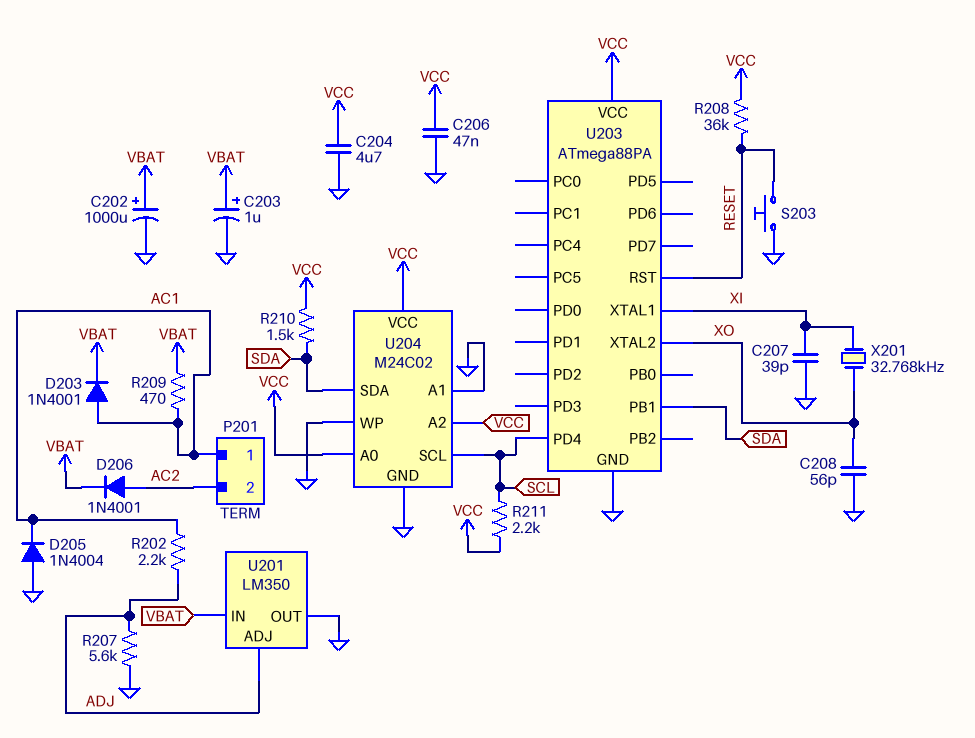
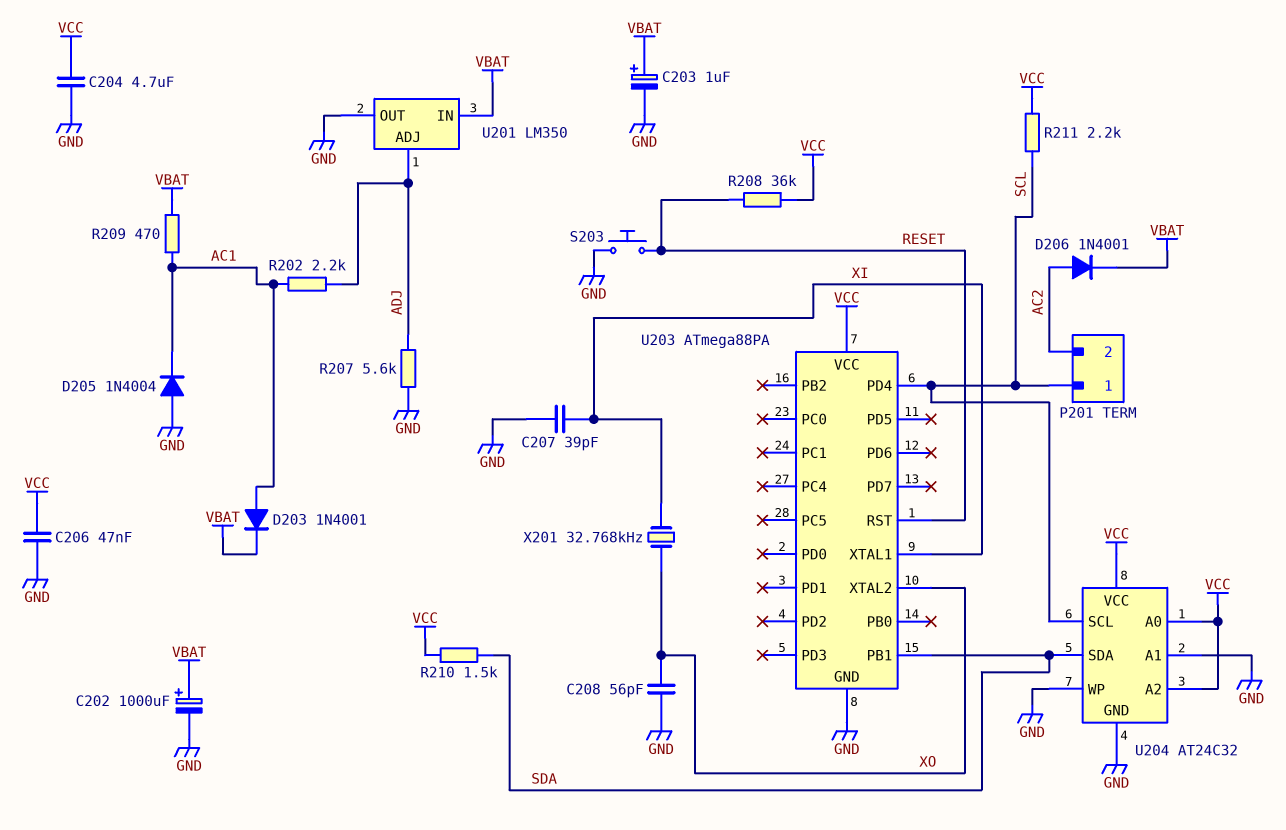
P201 pin 1: AC1 -> SCL
U204: M24C02 -> AT24C32

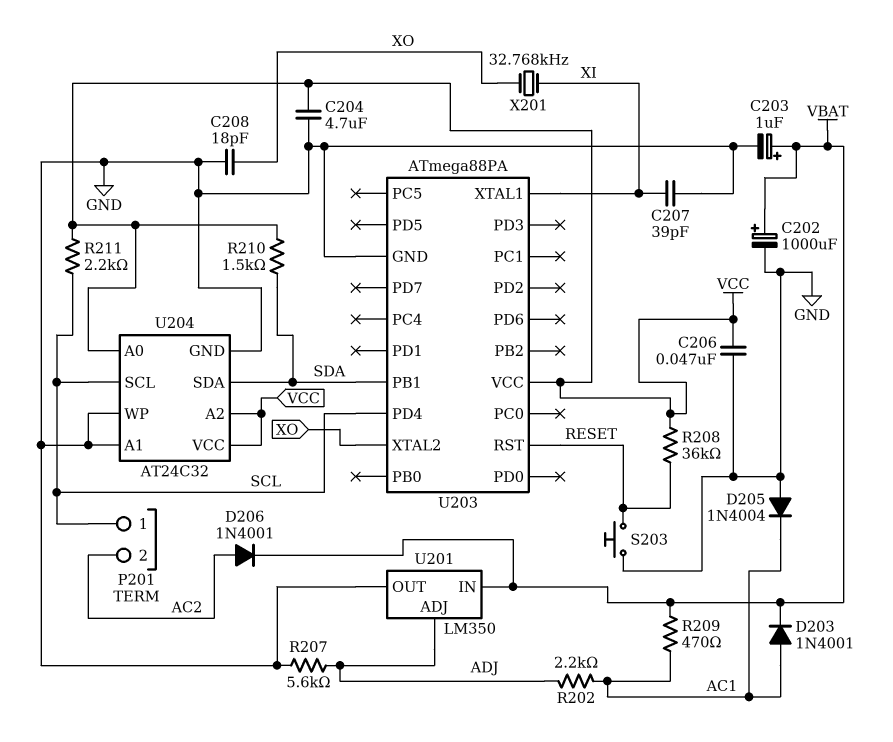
C208: 56pF (GND, XO) -> 18pF (GND, XO)

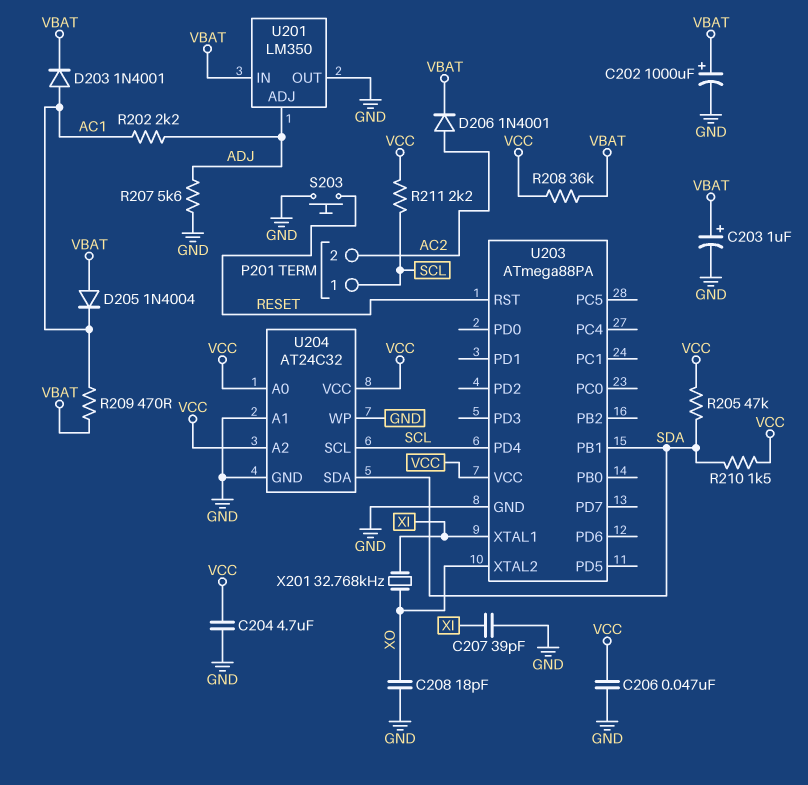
D205: diode 1N4004 (A GND, K AC1) -> diode 1N4004 (A VBAT, K AC1)
R205: none -> 47k (SDA, VCC)
R208: 36k (RESET, VCC) -> 36k (VBAT, VCC)

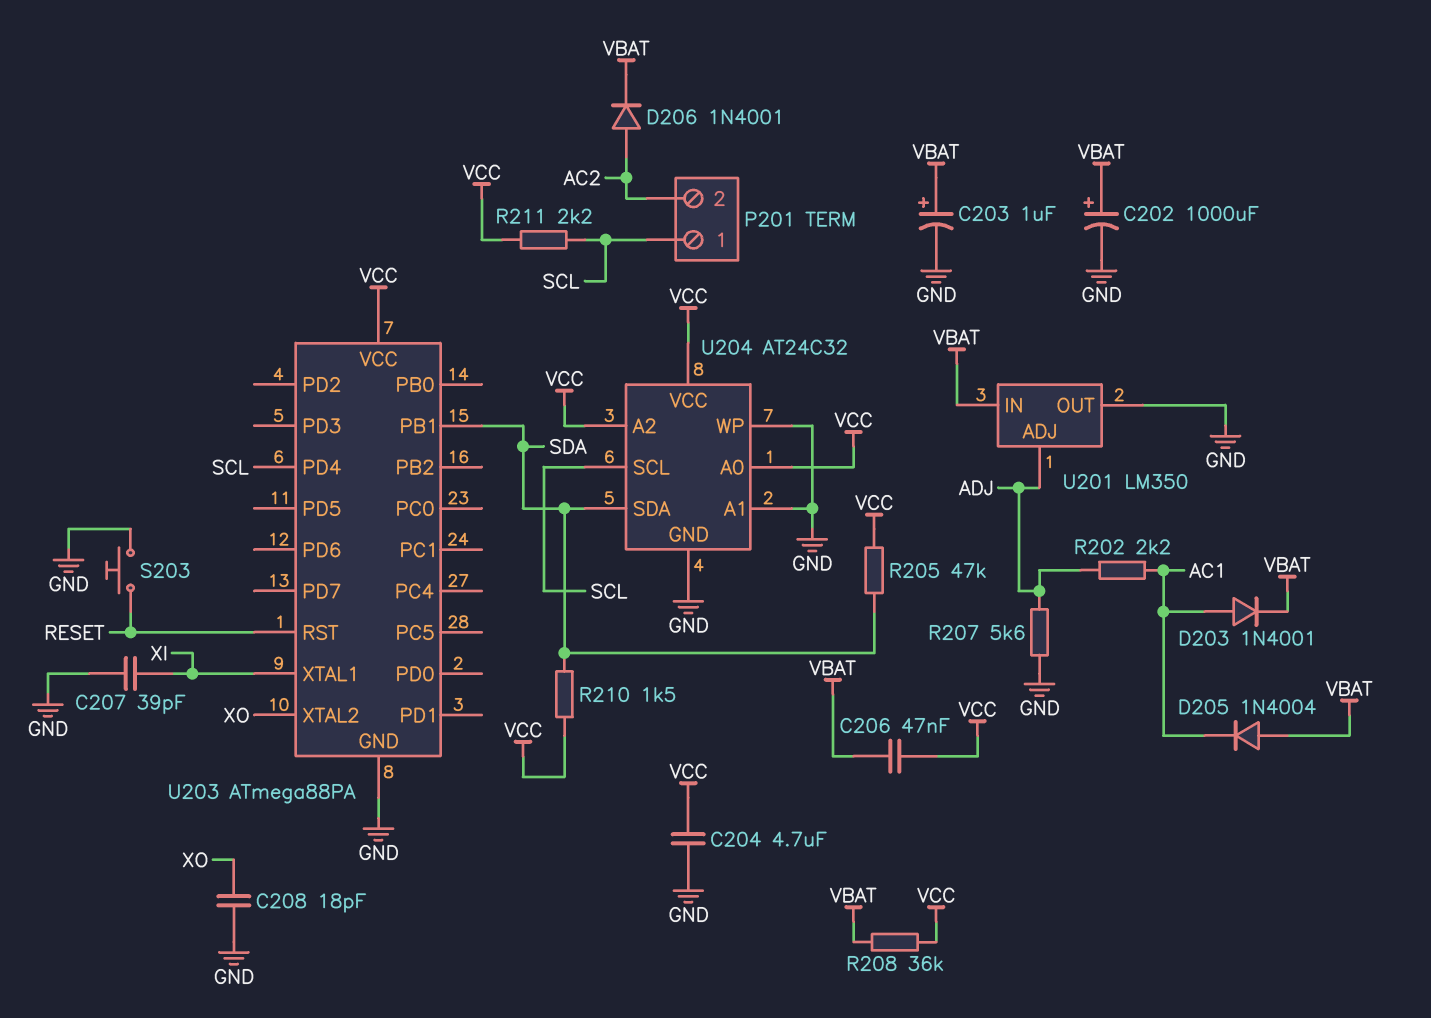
C206: 47nF (GND, VCC) -> 47nF (VBAT, VCC)
R209: 470 (AC1, VBAT) -> none
X201: 32.768kHz (XI, XO) -> none

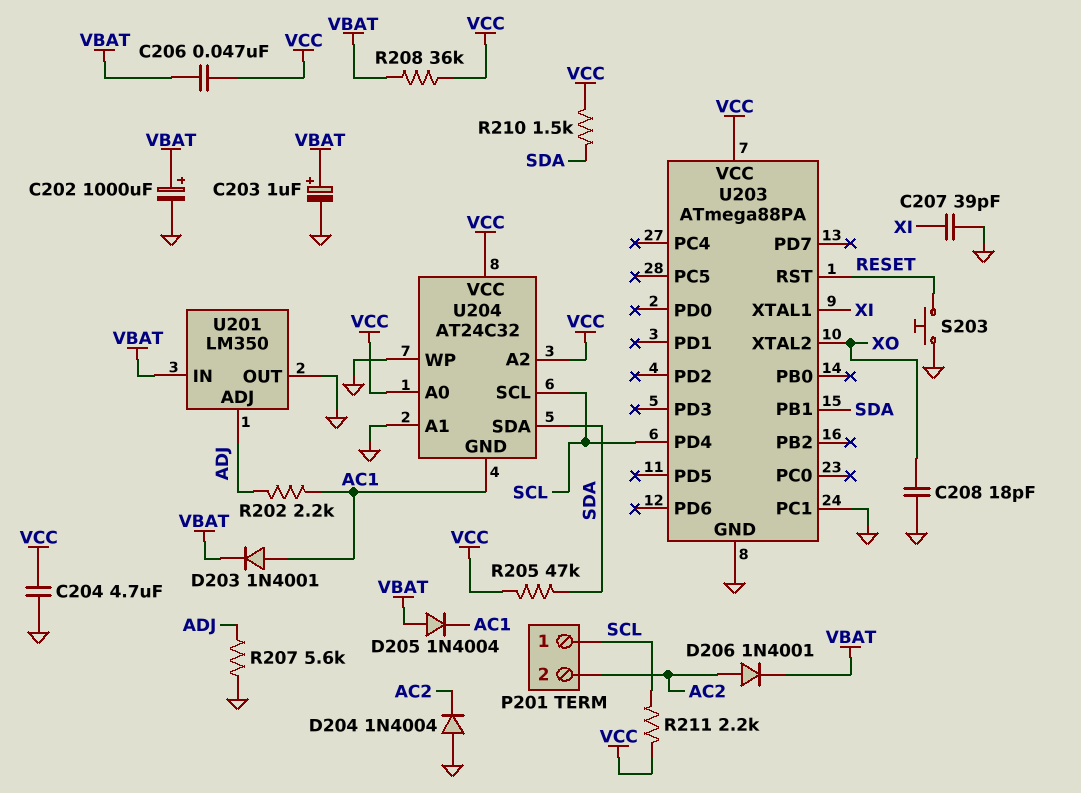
D204: none -> diode 1N4004 (A GND, K AC2)
U203 pin PC1: none -> GND
U204 pin GND: GND -> AC1

